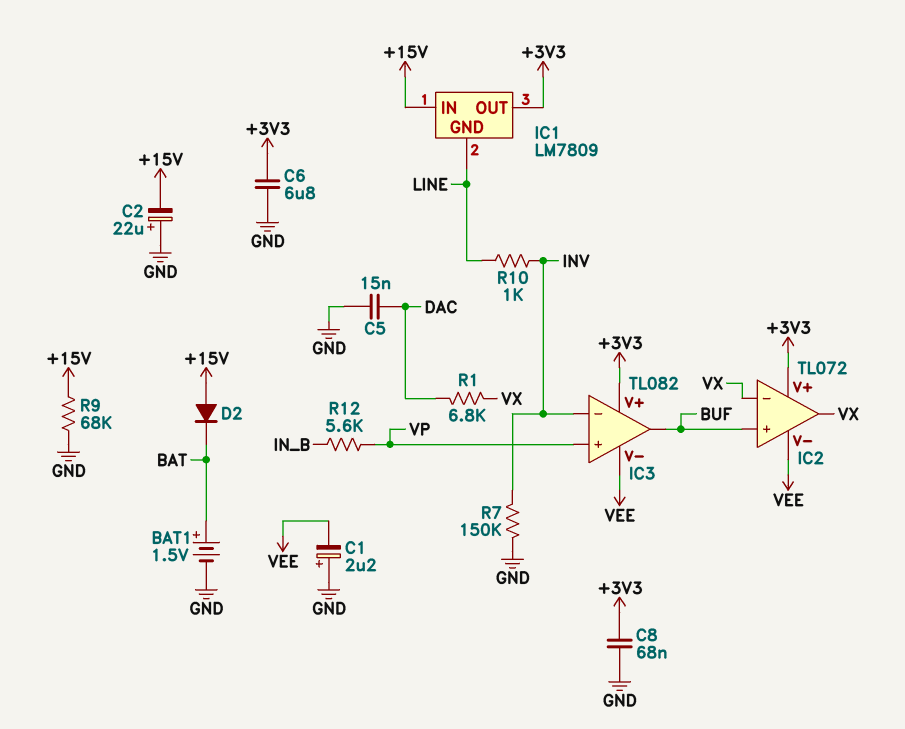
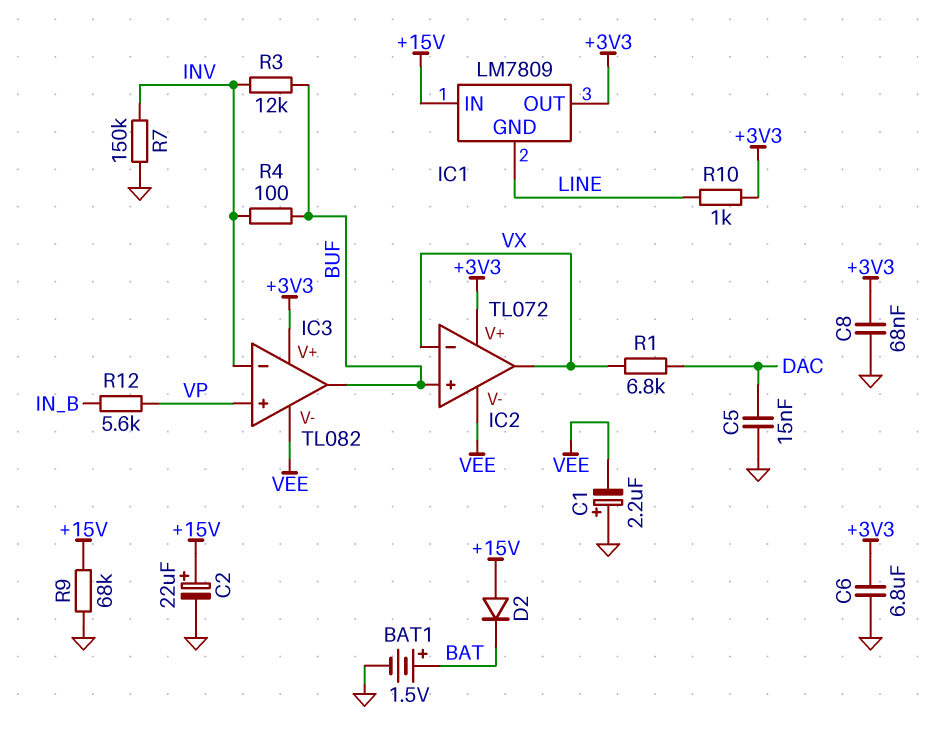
C2: 22uF (plus GND, minus +15V) -> 22uF (plus +15V, minus GND)
R3: none -> 12k (BUF, INV)
R4: none -> 100 (BUF, INV)
R10: 1k (INV, LINE) -> 1k (+3V3, LINE)

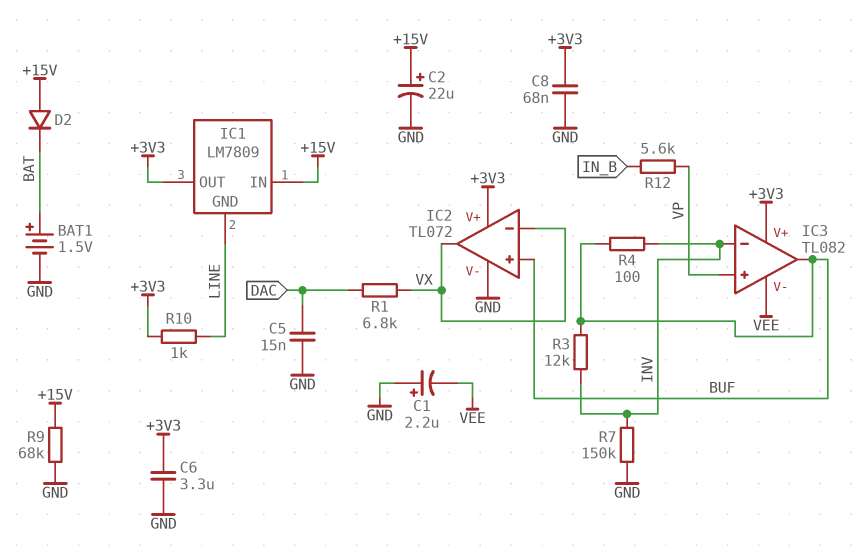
C6: 6.8uF (+3V3, GND) -> 3.3uF (+3V3, GND)
IC2 pin V-: VEE -> GND

